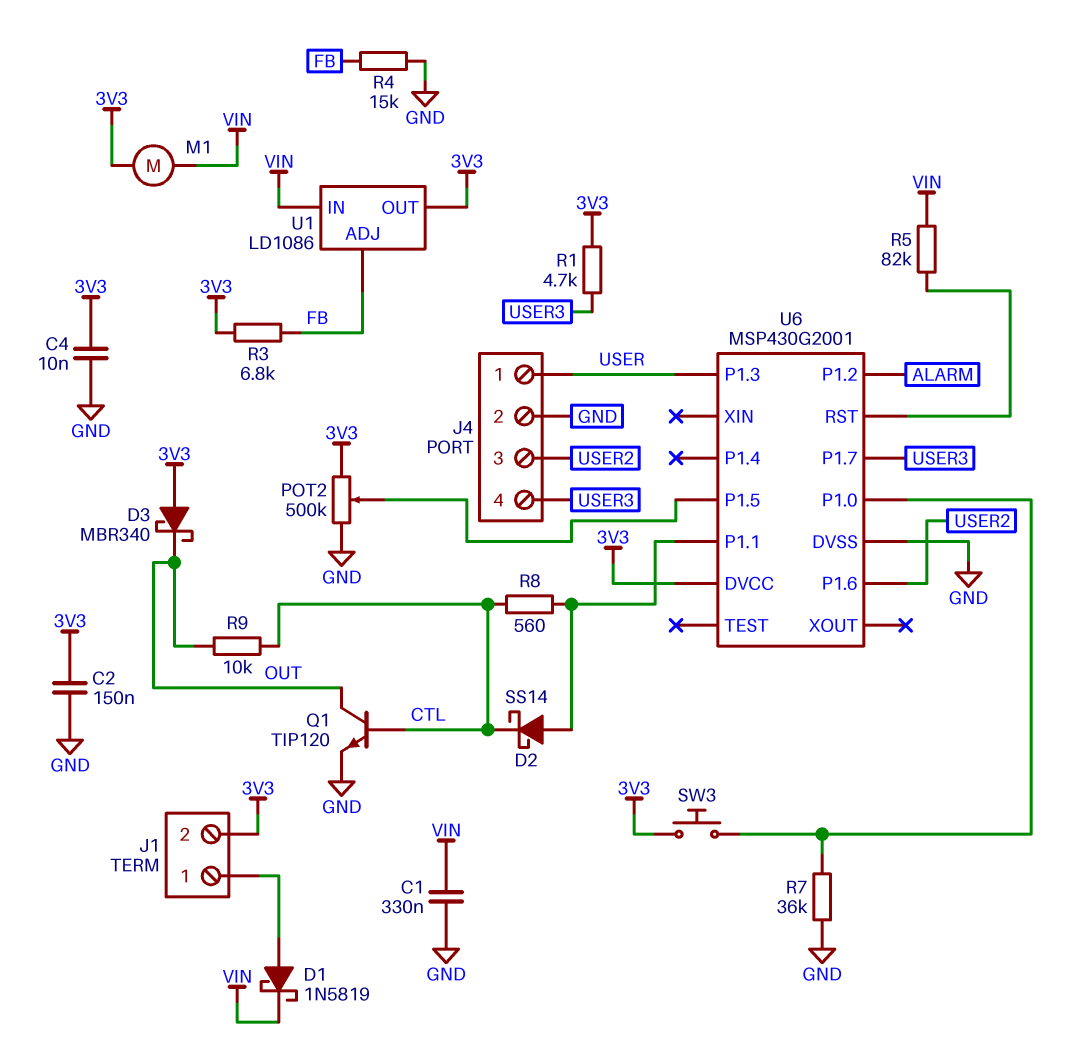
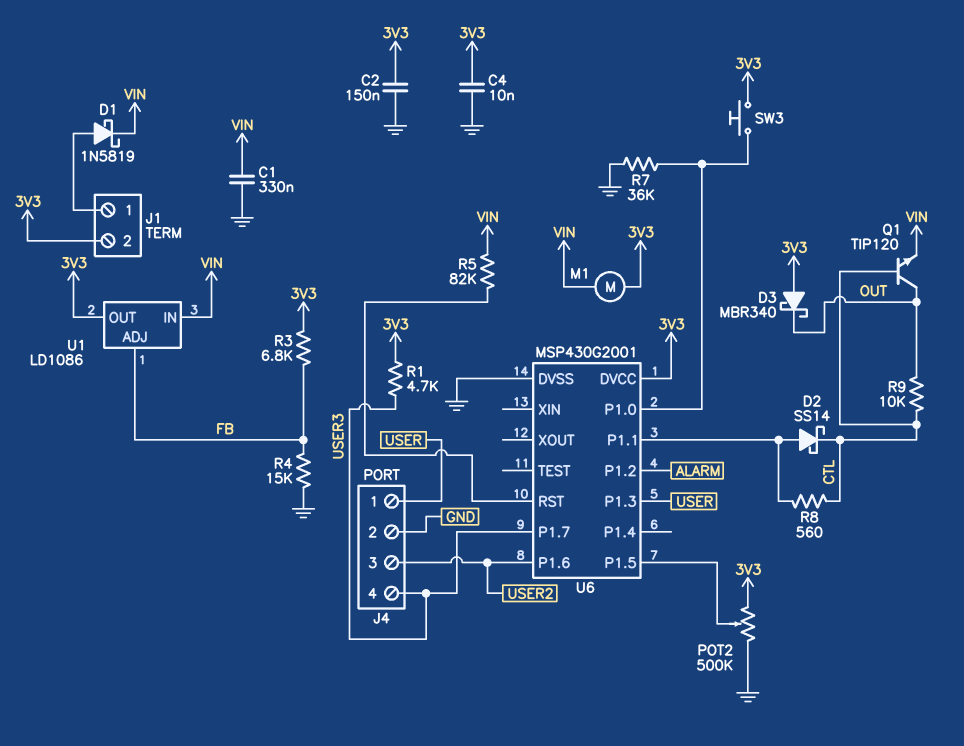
Q1: NPN TIP120 (B CTL, C OUT, E GND) -> NPN TIP120 (B CTL, C OUT, E VIN)

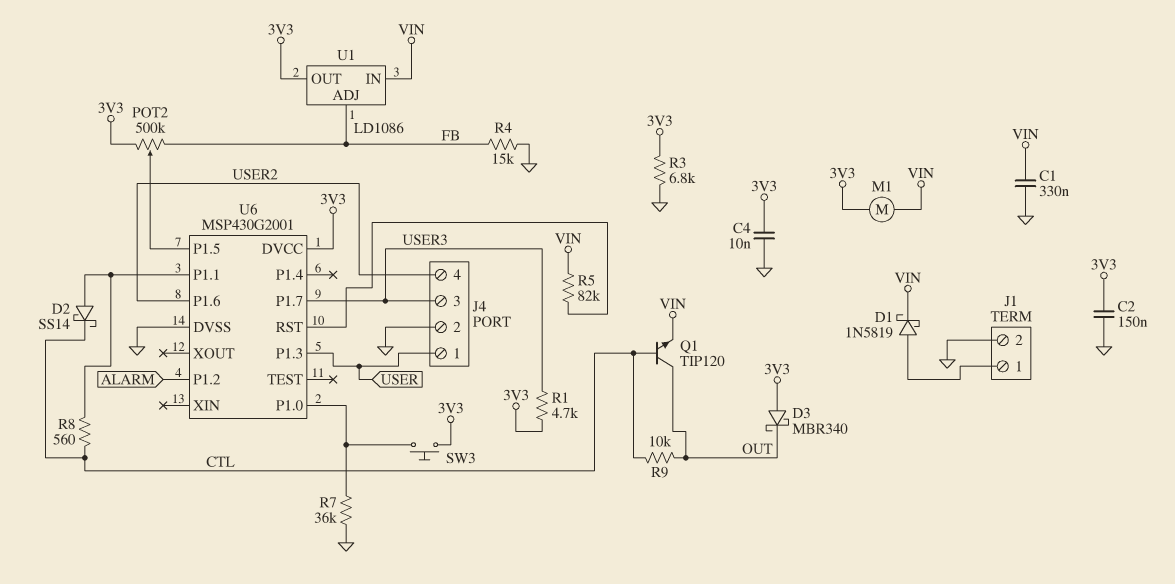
J1 pin 2: 3V3 -> GND
J4 pin 3: USER2 -> USER3
J4 pin 4: USER3 -> USER2
POT2: 500k (3V3, GND, wiper U6/P1.5) -> 500k (3V3, FB, wiper U6/P1.5)
R3: 6.8k (3V3, FB) -> 6.8k (3V3, GND)

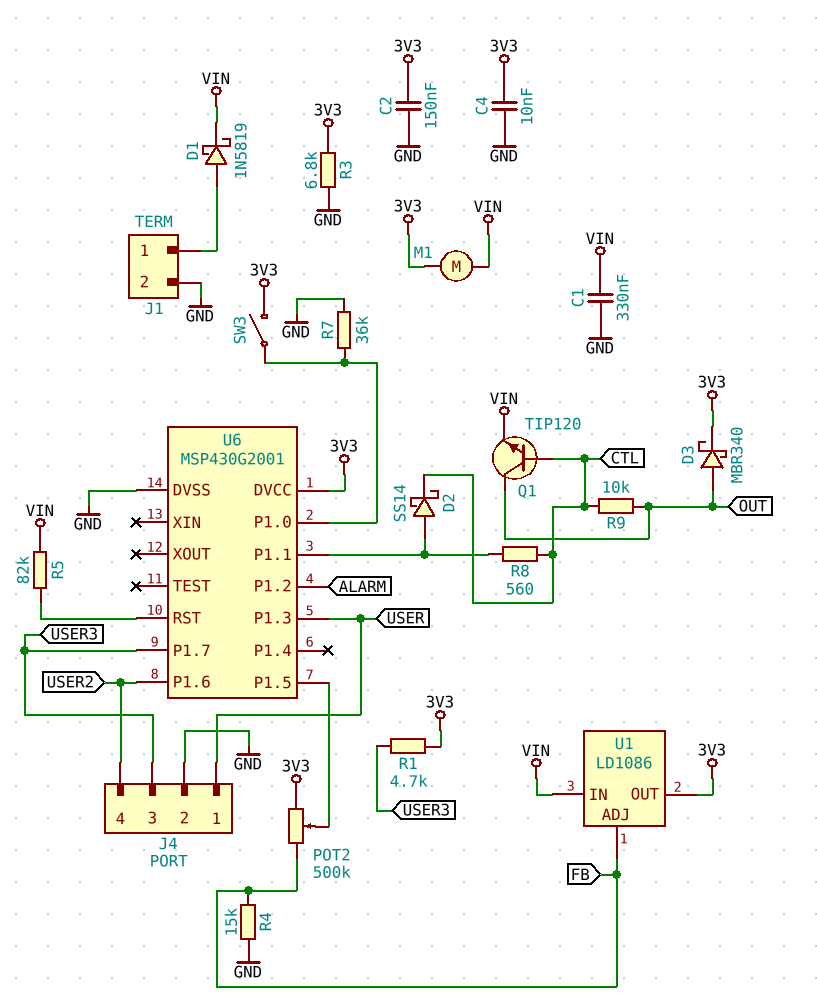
D3: schottky MBR340 (A 3V3, K OUT) -> schottky MBR340 (A OUT, K 3V3)
SW3: button (3V3, U6/P1.0) -> switch (3V3, U6/P1.0)

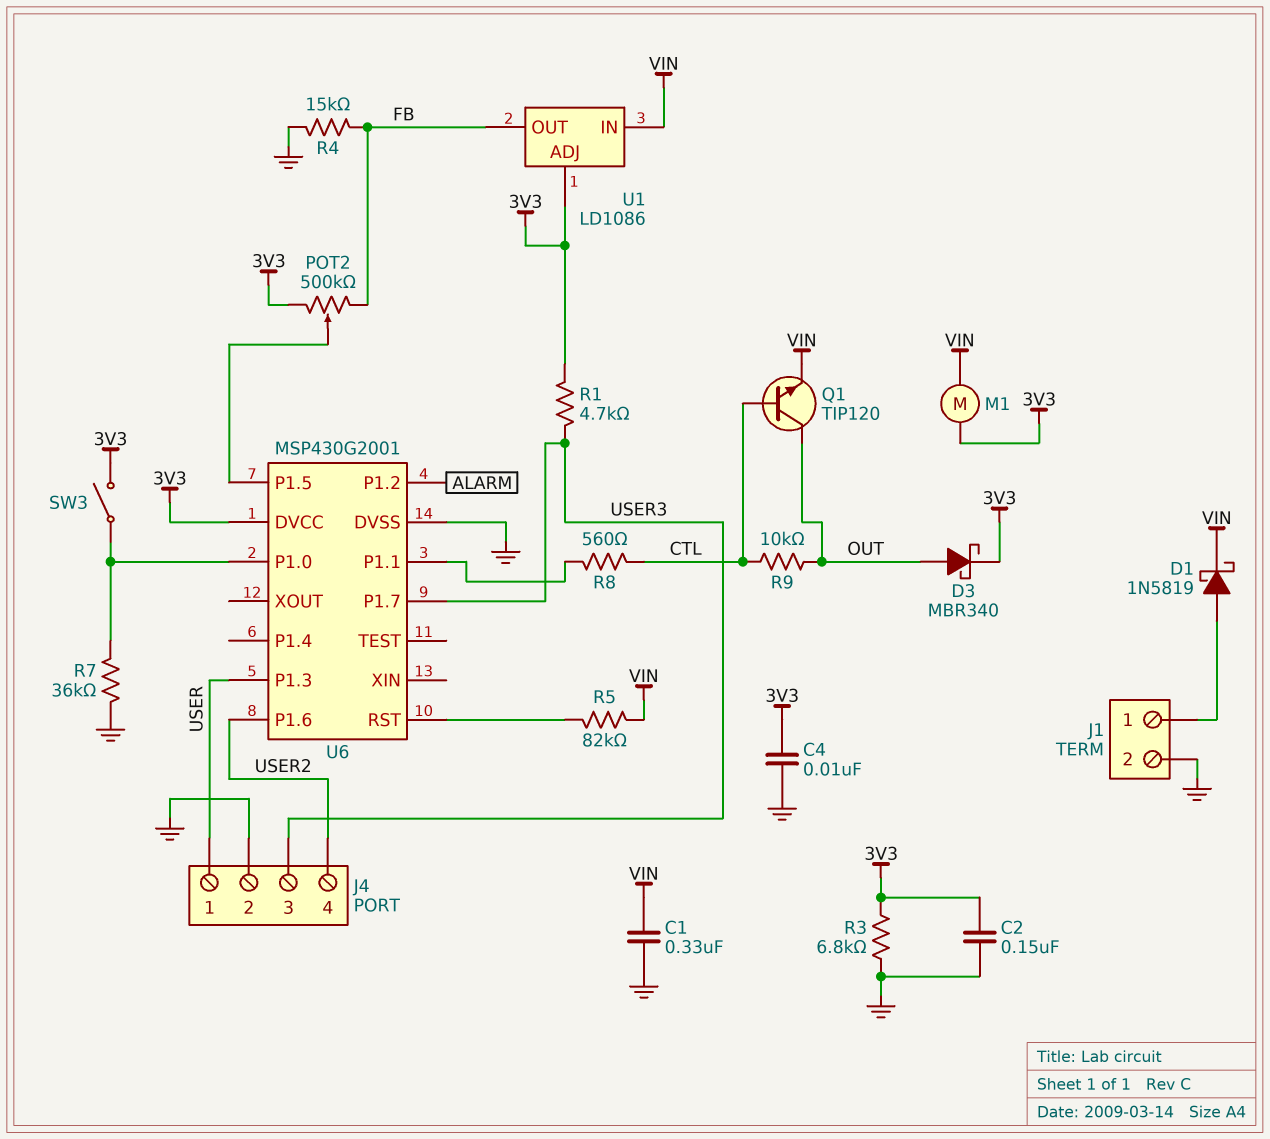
D2: schottky SS14 (A U6/P1.1, K CTL) -> none
U1 pin ADJ: FB -> 3V3
U1 pin OUT: 3V3 -> FB

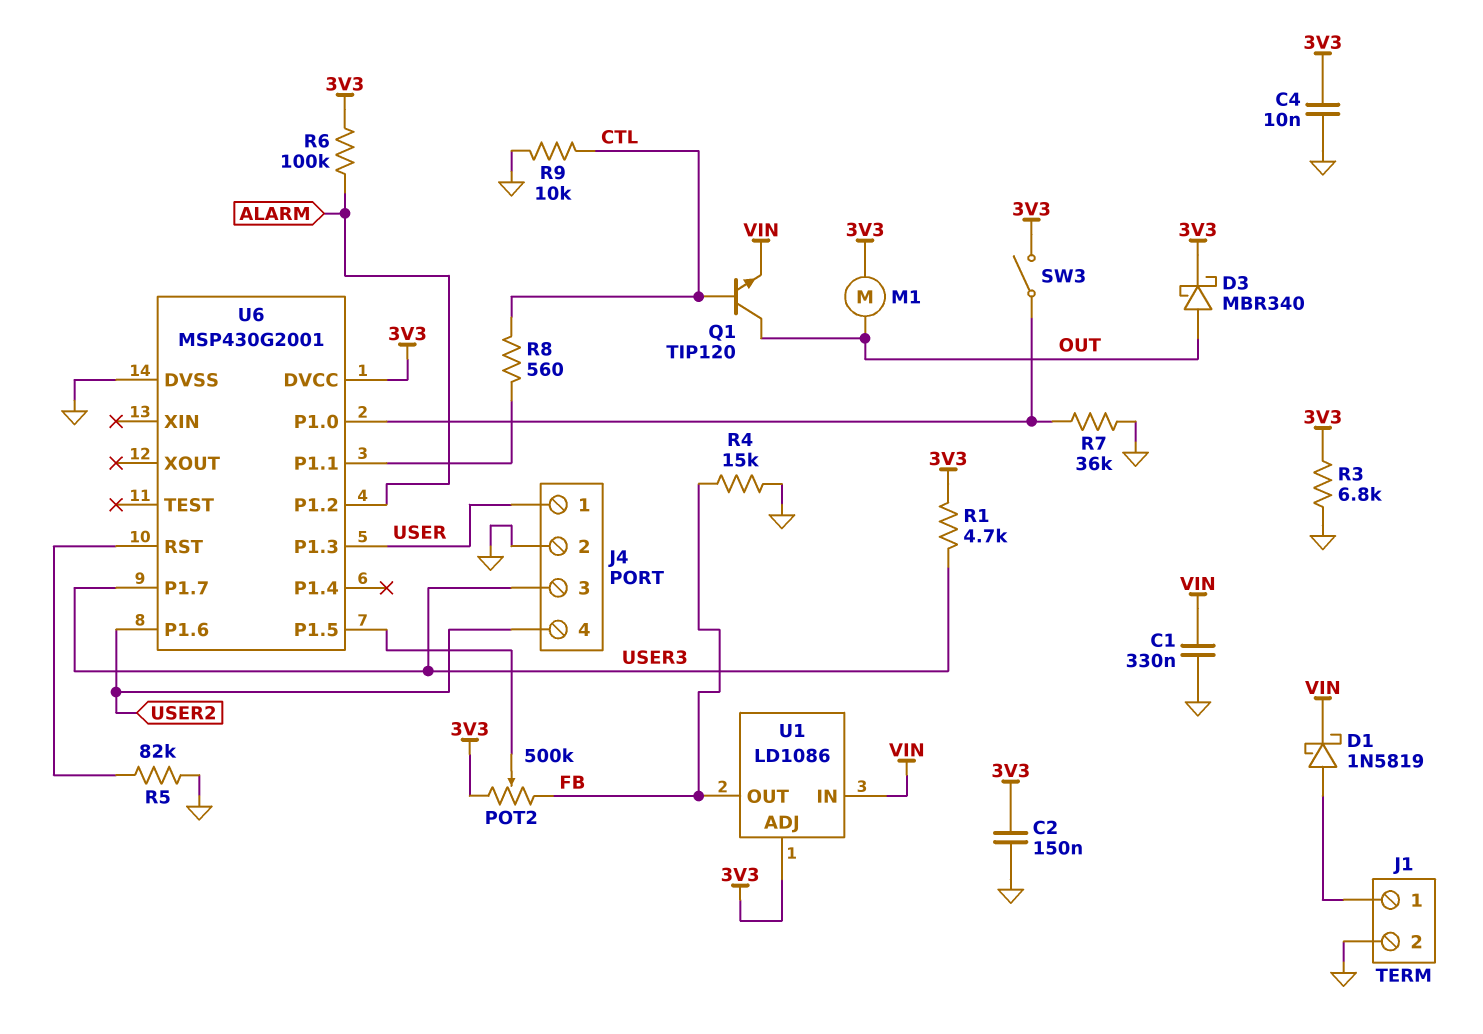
M1: motor (3V3, VIN) -> motor (3V3, OUT)
R5: 82k (U6/RST, VIN) -> 82k (GND, U6/RST)
R6: none -> 100k (3V3, ALARM)
R9: 10k (CTL, OUT) -> 10k (CTL, GND)

